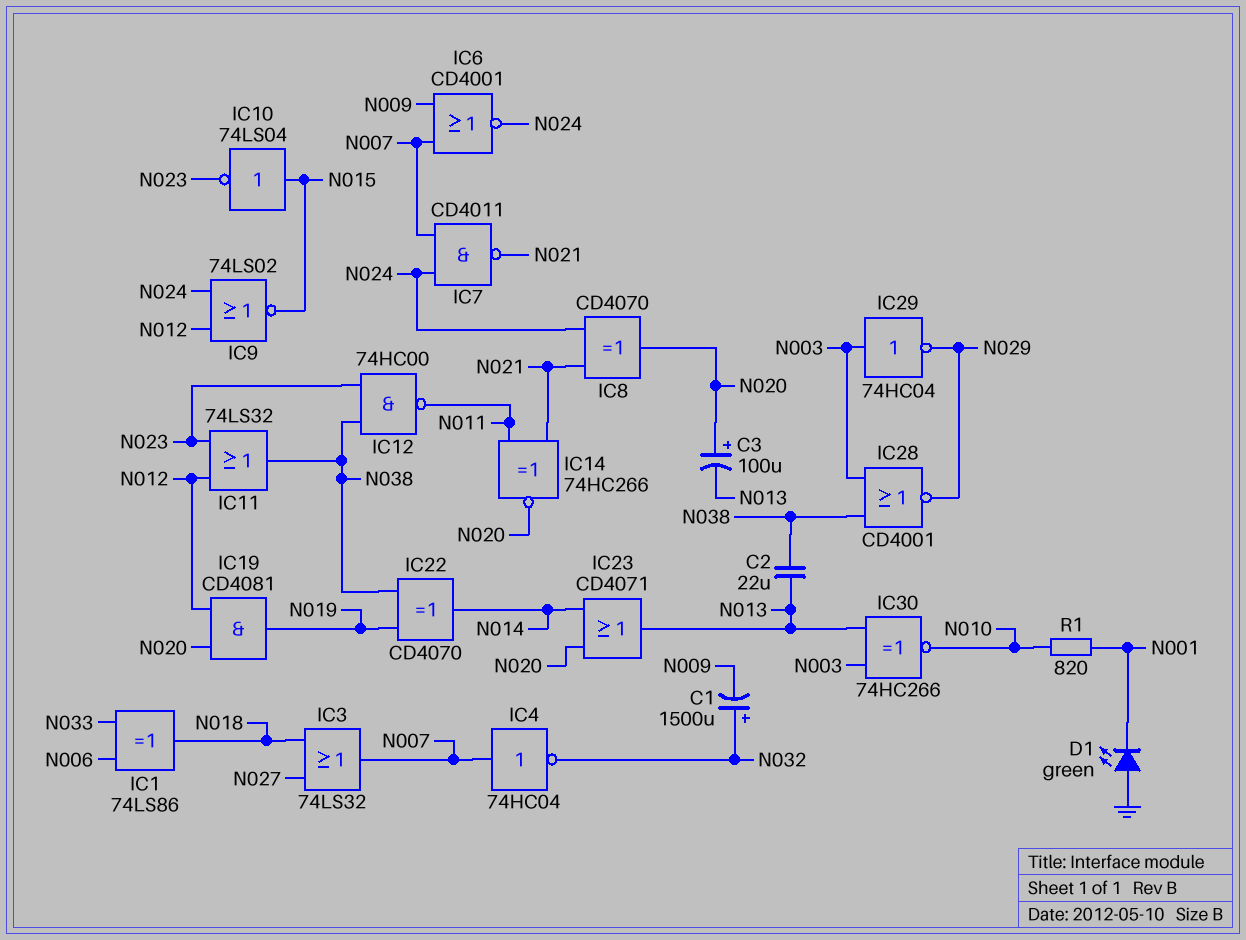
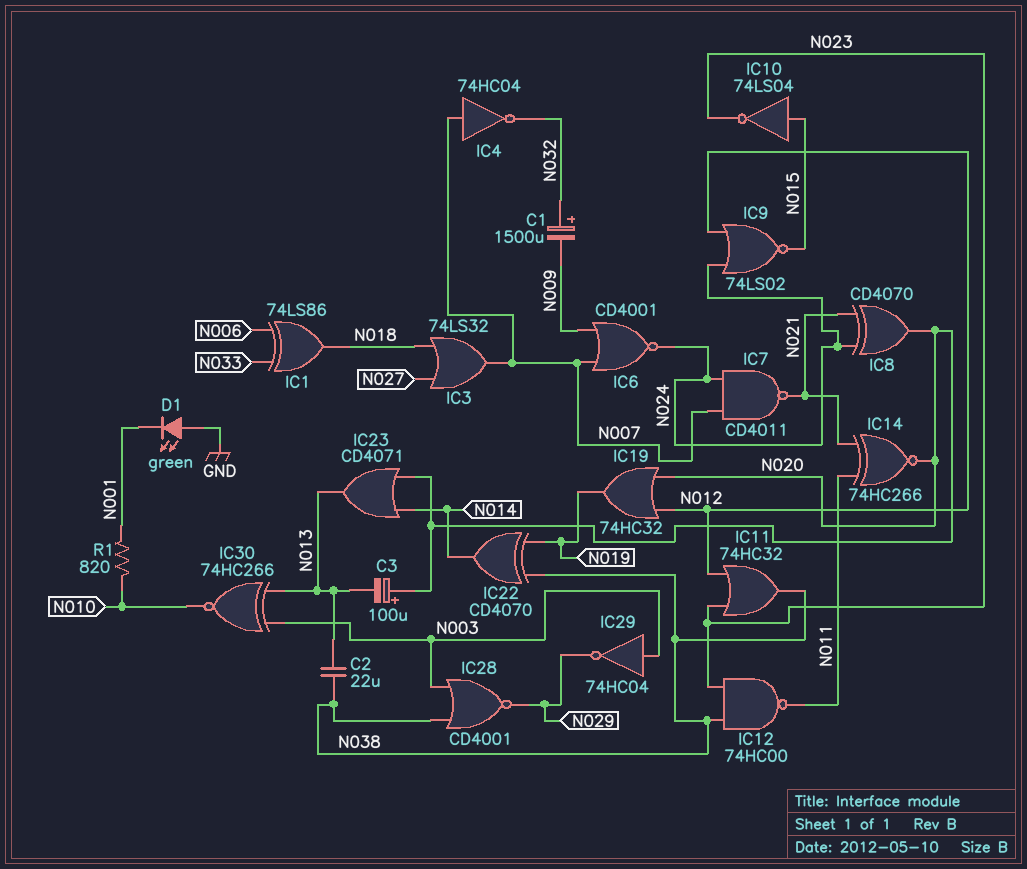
IC11: OR 74LS32 (in N012, in N023, out N038) -> OR 74HC32 (in N012, in N023, out N038)
IC19: AND CD4081 (in N012, in N020, out N019) -> OR 74HC32 (in N012, in N020, out N019)

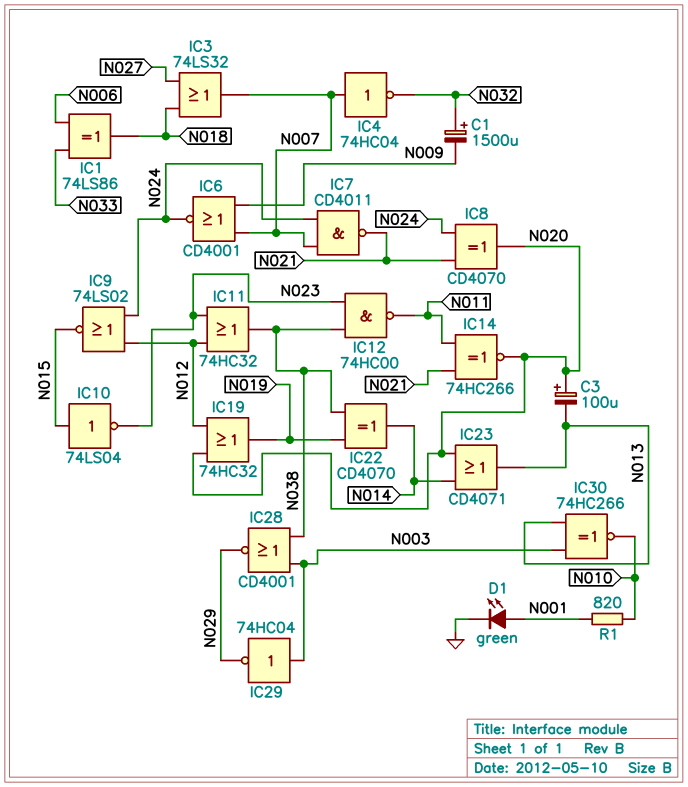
C2: 22uF (N013, N038) -> none
D1: LED green (A GND, K N001) -> LED green (A N001, K GND)

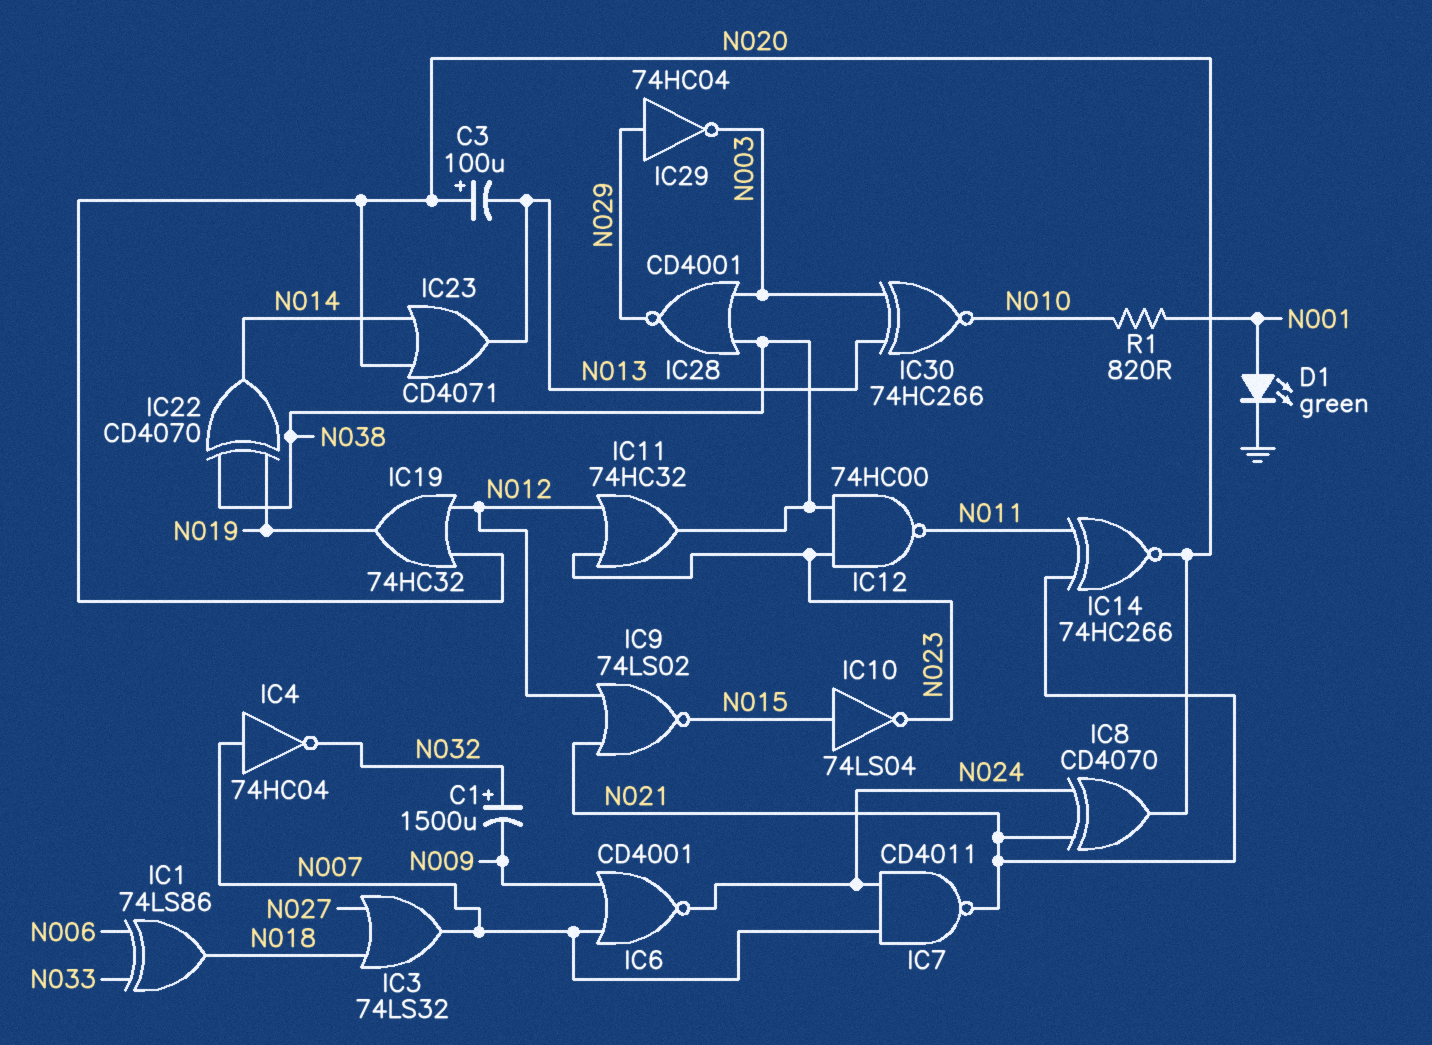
IC9: NOR 74LS02 (in N012, in N024, out N015) -> NOR 74LS02 (in N012, in N021, out N015)
IC29: NOT 74HC04 (in N003, out N029) -> NOT 74HC04 (in N029, out N003)

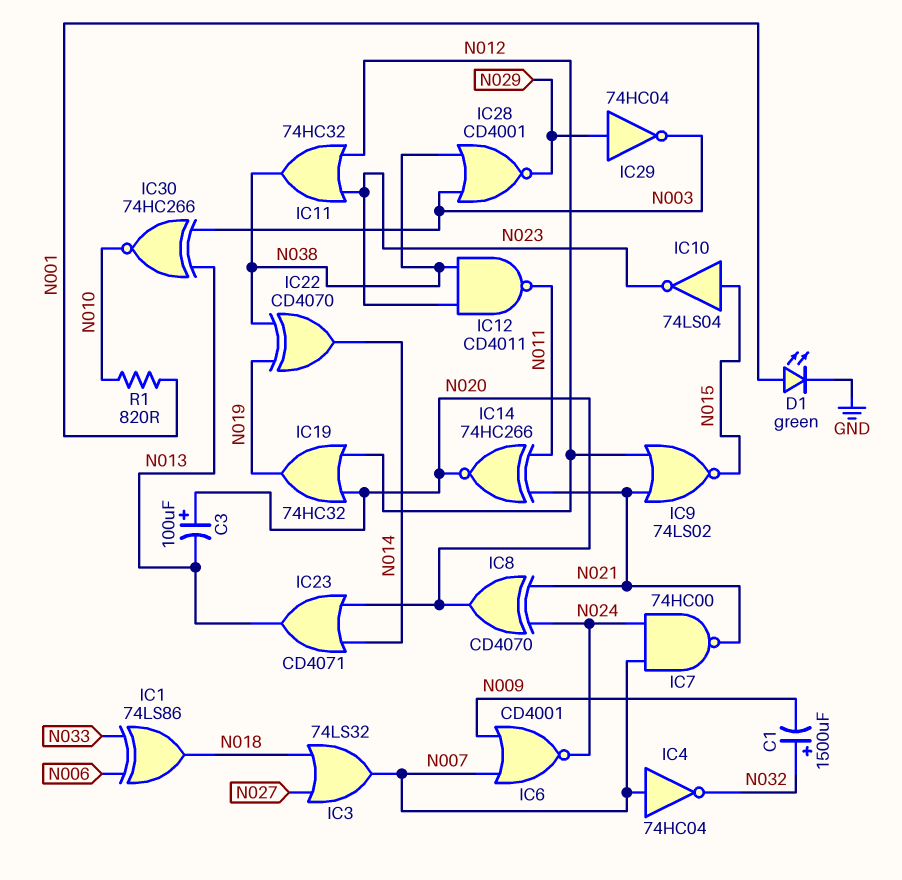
IC7: NAND CD4011 (in N007, in N024, out N021) -> NAND 74HC00 (in N007, in N024, out N021)
IC12: NAND 74HC00 (in N023, in N038, out N011) -> NAND CD4011 (in N023, in N038, out N011)

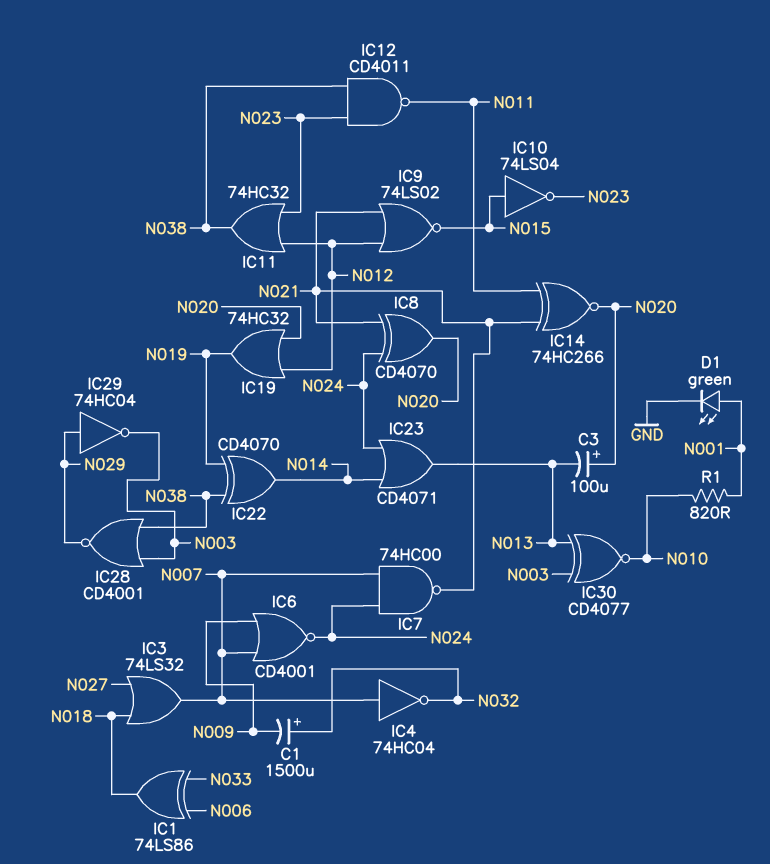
IC23: OR CD4071 (in N014, in N020, out N013) -> OR CD4071 (in N014, in N024, out N013)
IC30: XNOR 74HC266 (in N003, in N013, out N010) -> XNOR CD4077 (in N003, in N013, out N010)

